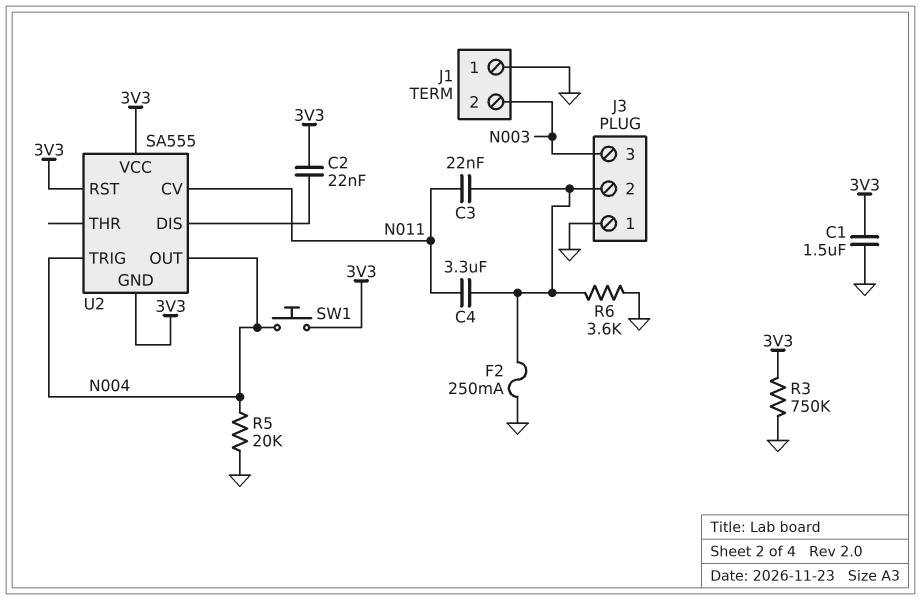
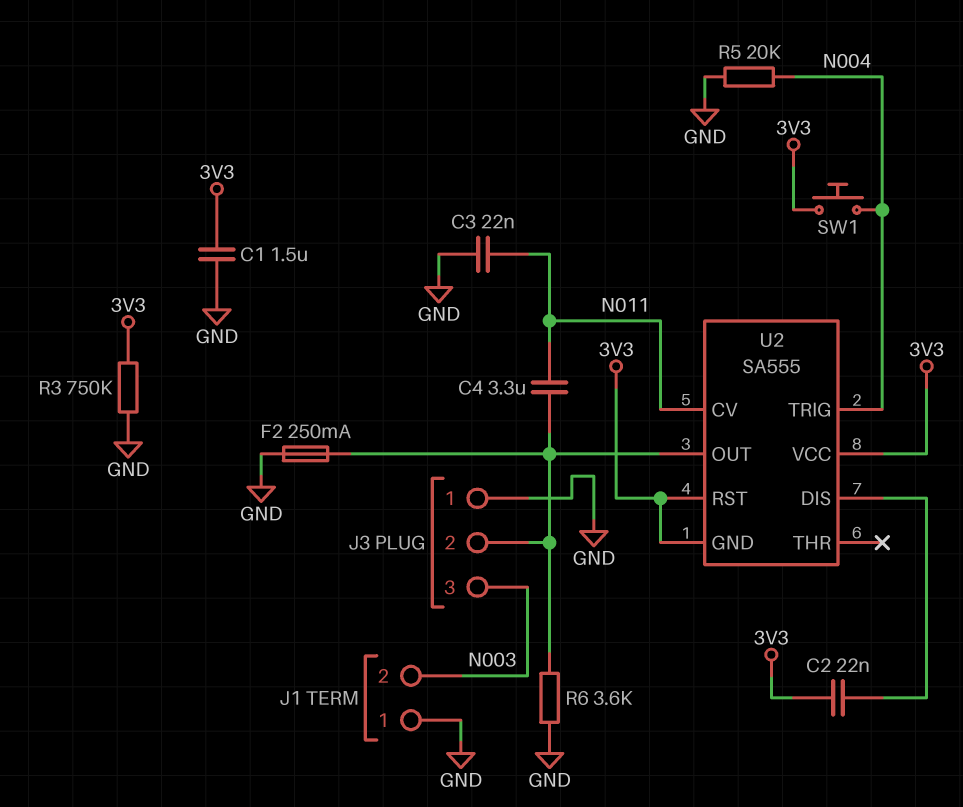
C3: 22nF (J3/2, N011) -> 22nF (GND, N011)
U2 pin OUT: N004 -> J3/2

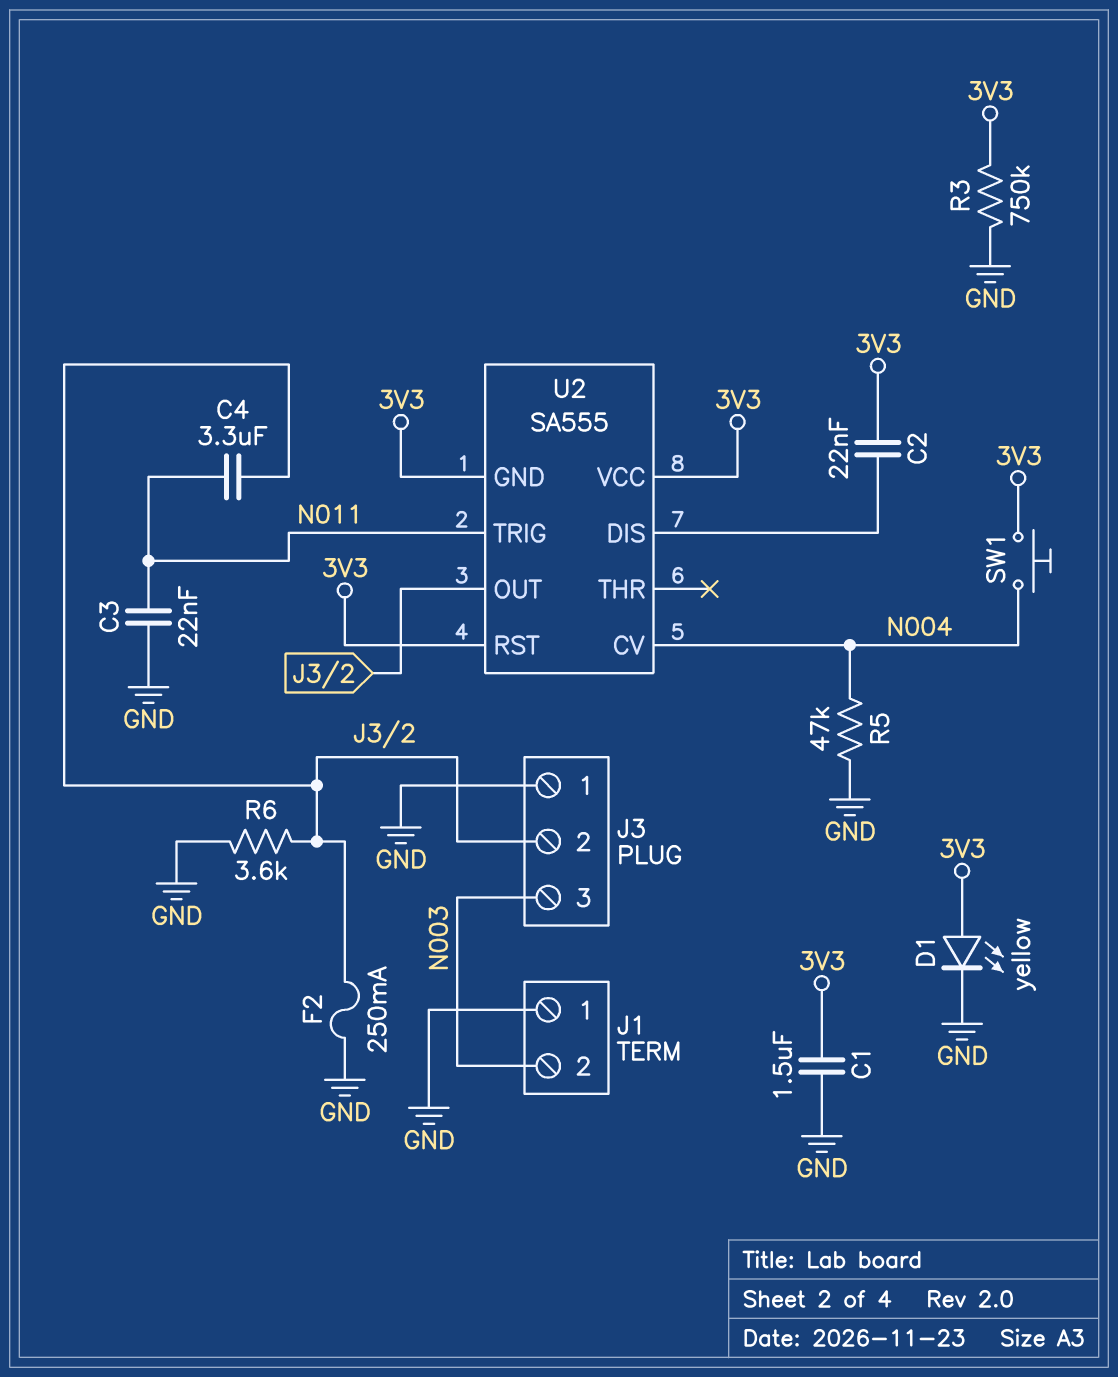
D1: none -> LED yellow (A 3V3, K GND)
R5: 20k (GND, N004) -> 47k (GND, N004)
U2 pin CV: N011 -> N004
U2 pin TRIG: N004 -> N011

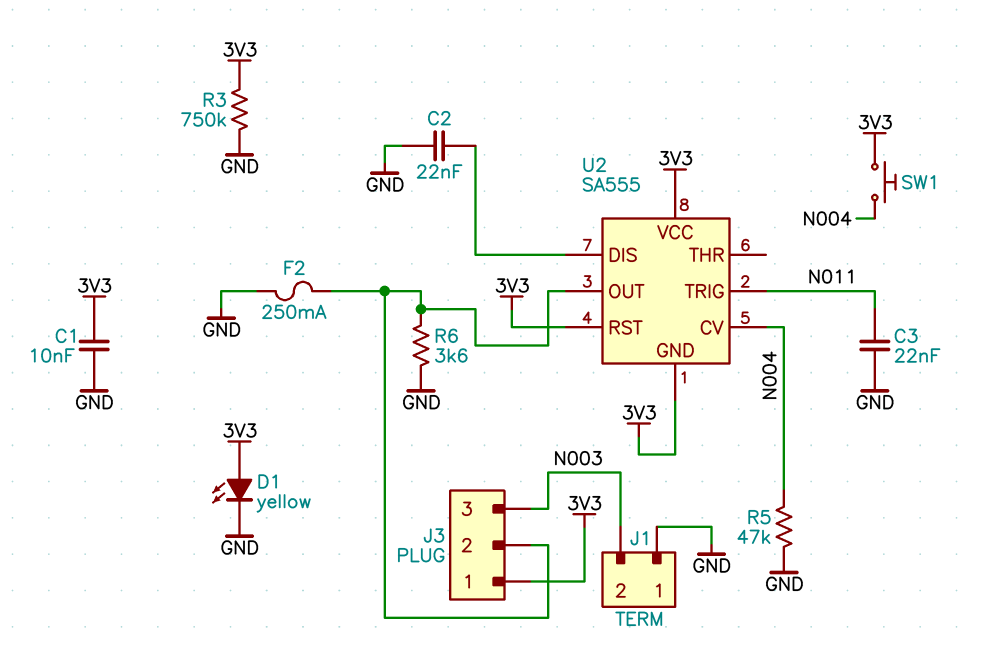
C1: 1.5uF (3V3, GND) -> 10nF (3V3, GND)
C2: 22nF (3V3, U2/DIS) -> 22nF (GND, U2/DIS)
C4: 3.3uF (J3/2, N011) -> none
J3 pin 1: GND -> 3V3

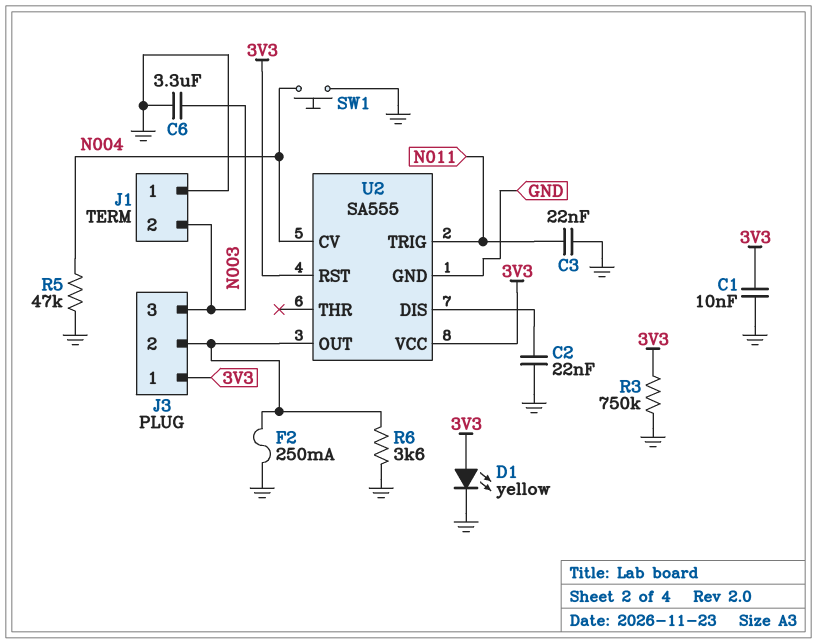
C6: none -> 3.3uF (GND, N003)
SW1: button (3V3, N004) -> button (GND, N004)
U2 pin GND: 3V3 -> GND

